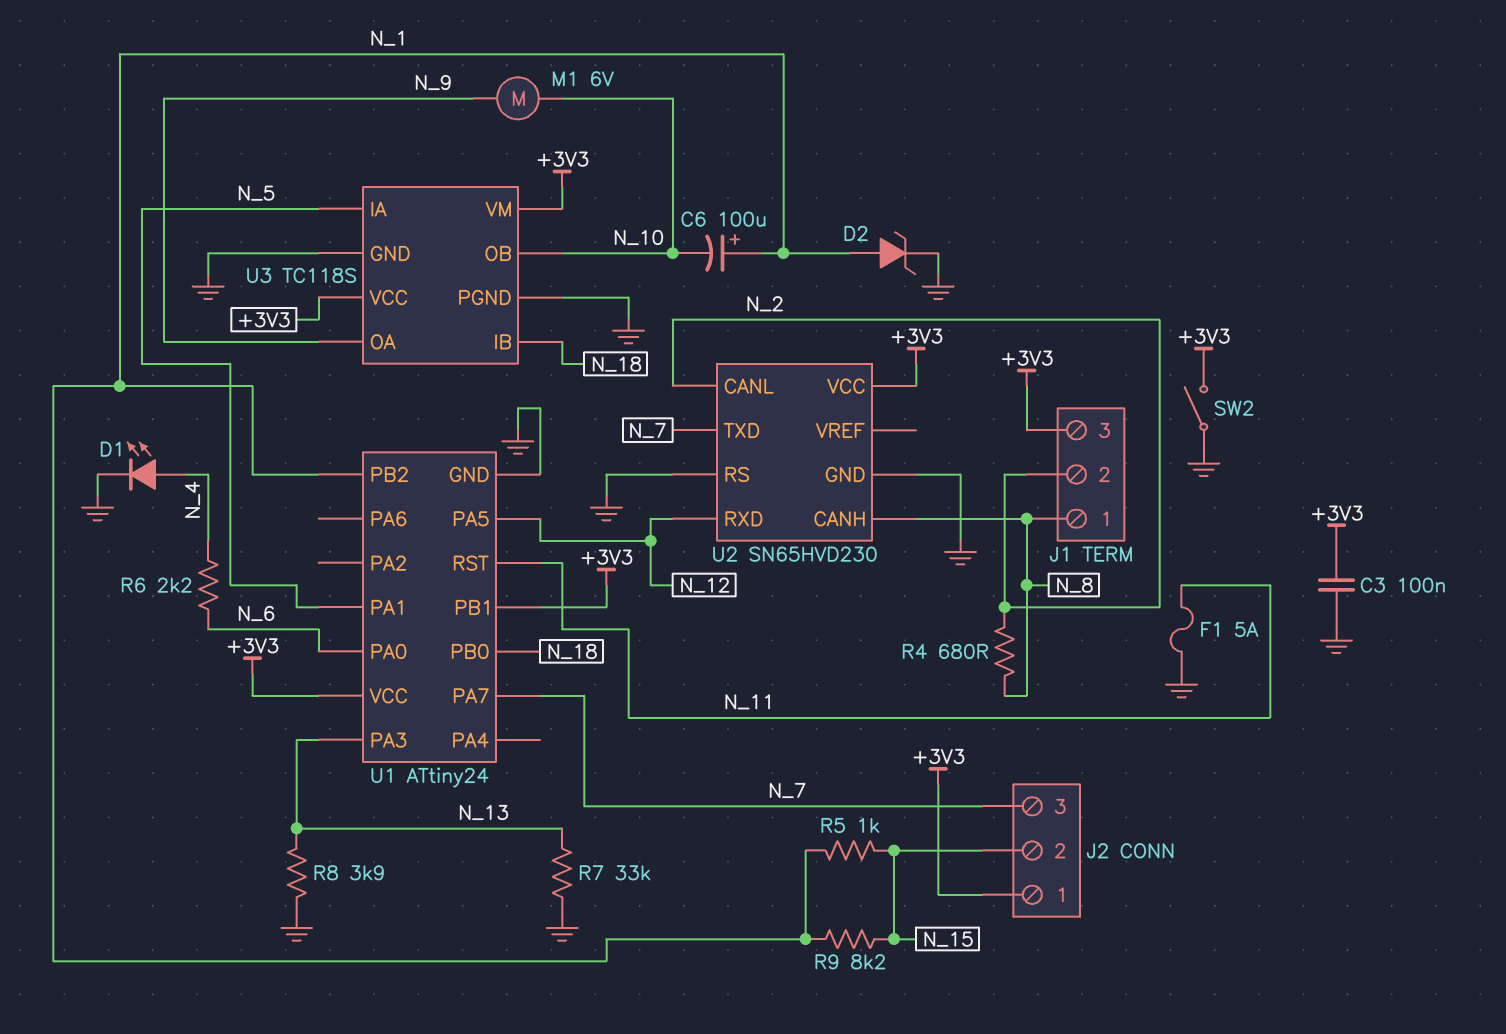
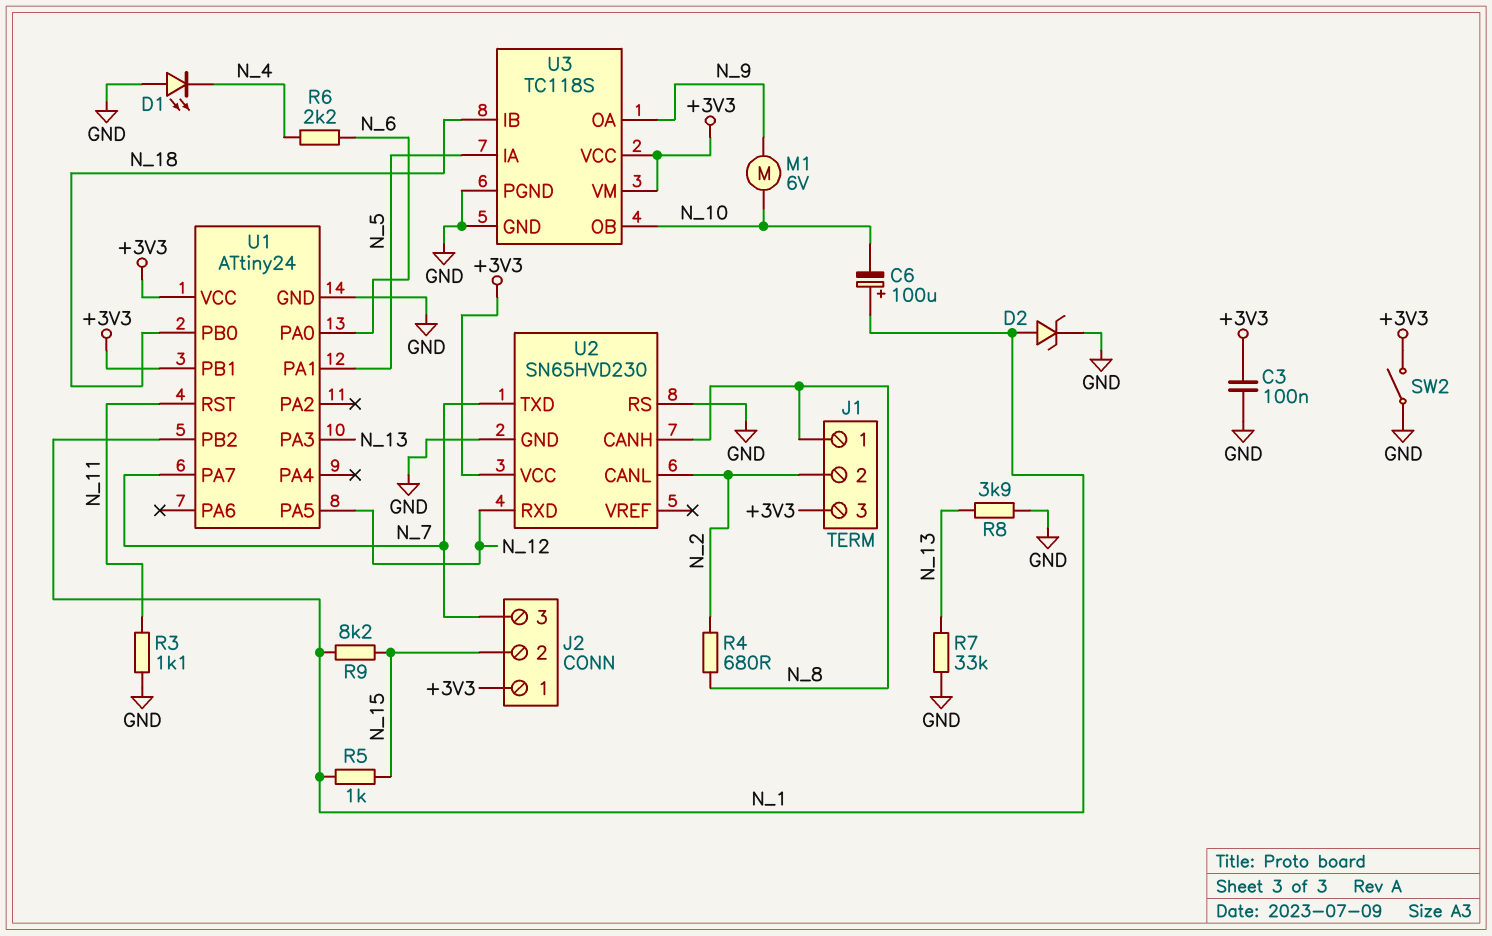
D1: LED (A N_4, K GND) -> LED (A GND, K N_4)
F1: 5A (GND, N_11) -> none
R3: none -> 1.1k (GND, N_11)

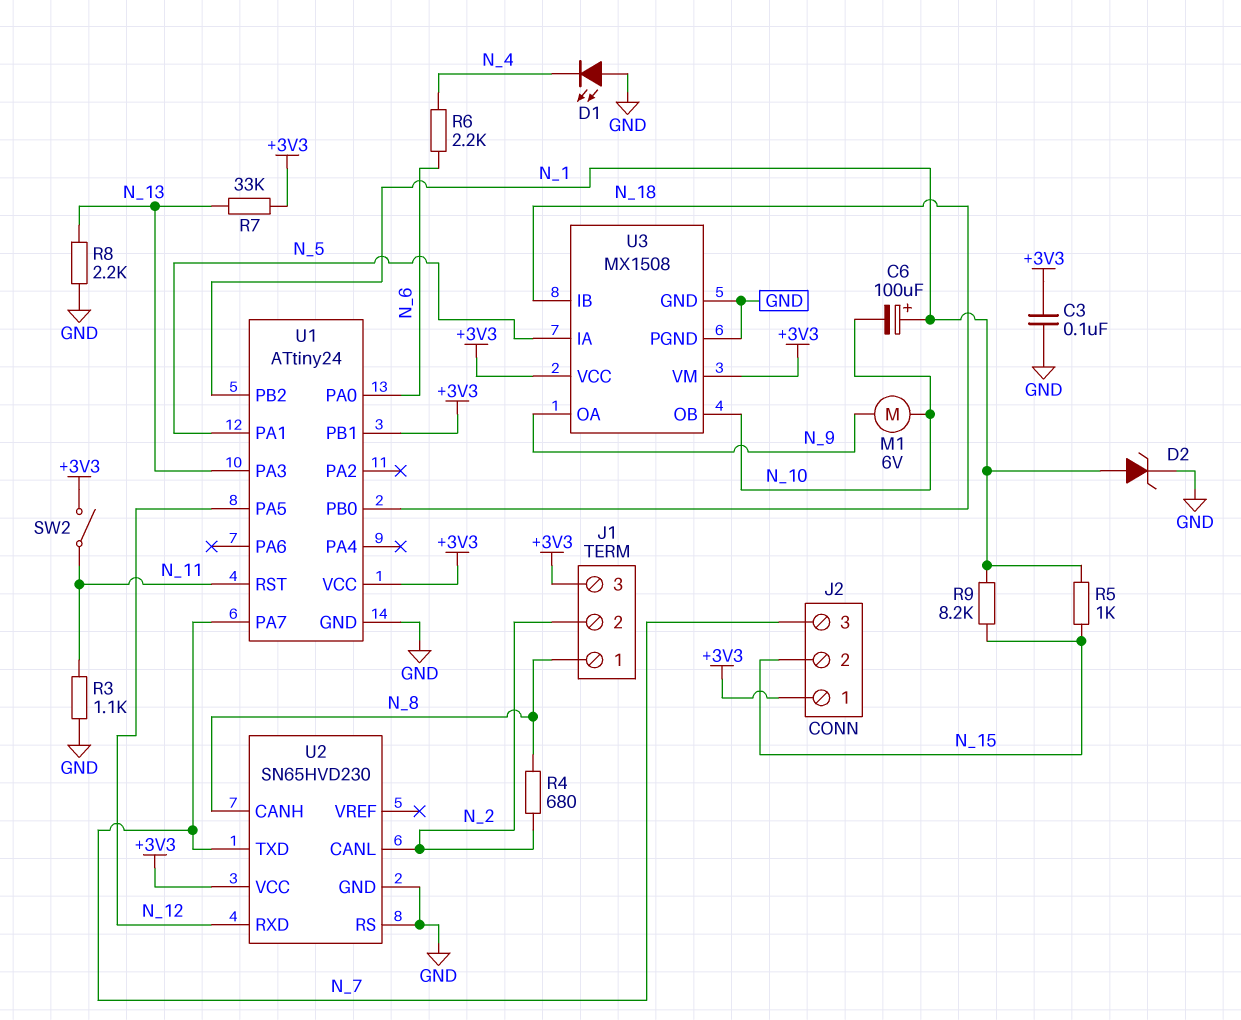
R7: 33k (GND, N_13) -> 33k (+3V3, N_13)
R8: 3.9k (GND, N_13) -> 2.2k (GND, N_13)
SW2: switch (+3V3, GND) -> switch (+3V3, N_11)
U3: TC118S -> MX1508

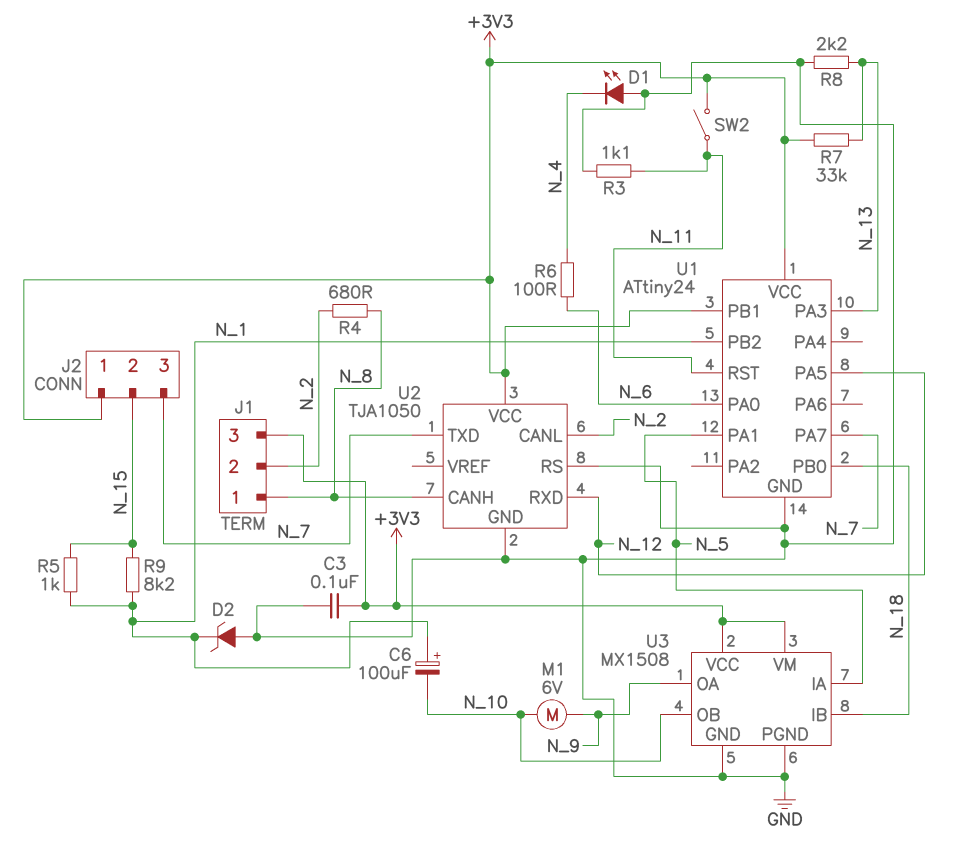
D2: zener (A N_1, K GND) -> zener (A GND, K N_1)
R6: 2.2k (N_4, N_6) -> 100 (N_4, N_6)
U2: SN65HVD230 -> TJA1050

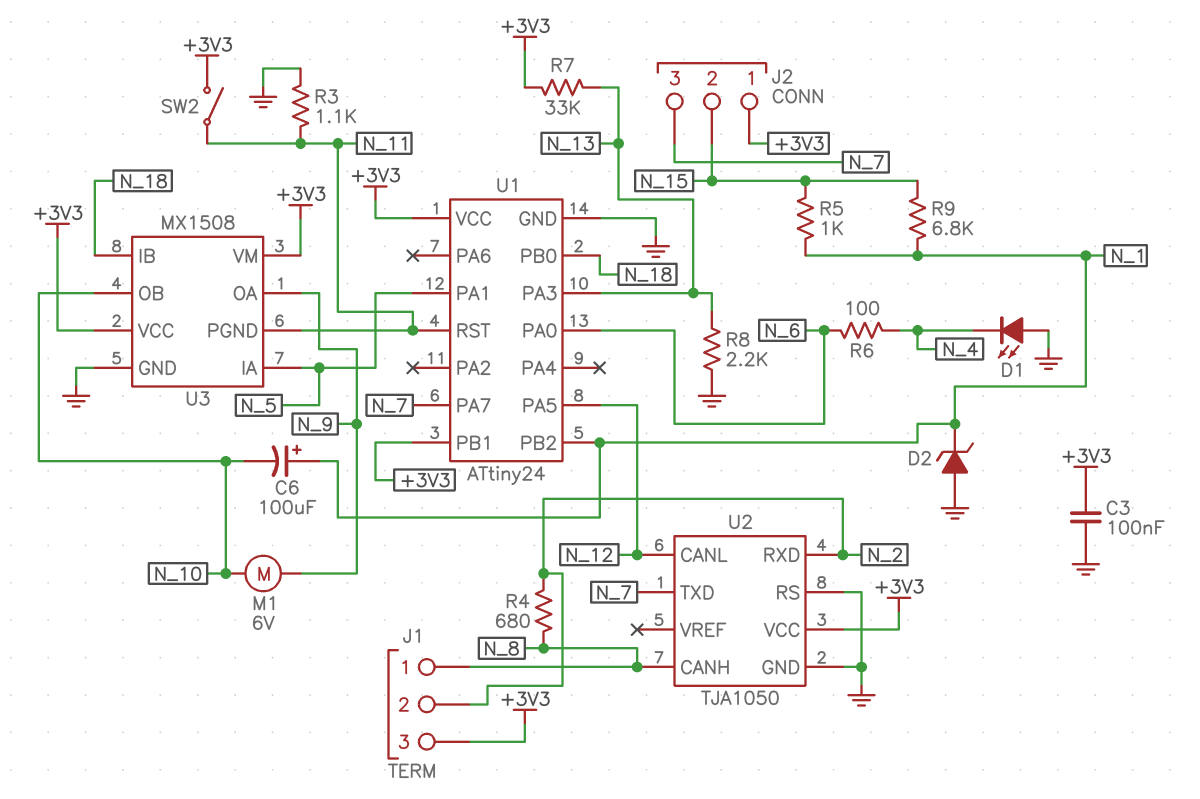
R9: 8.2k (N_1, N_15) -> 6.8k (N_1, N_15)
U2 pin CANL: N_2 -> N_12
U2 pin RXD: N_12 -> N_2
U3 pin PGND: GND -> N_11

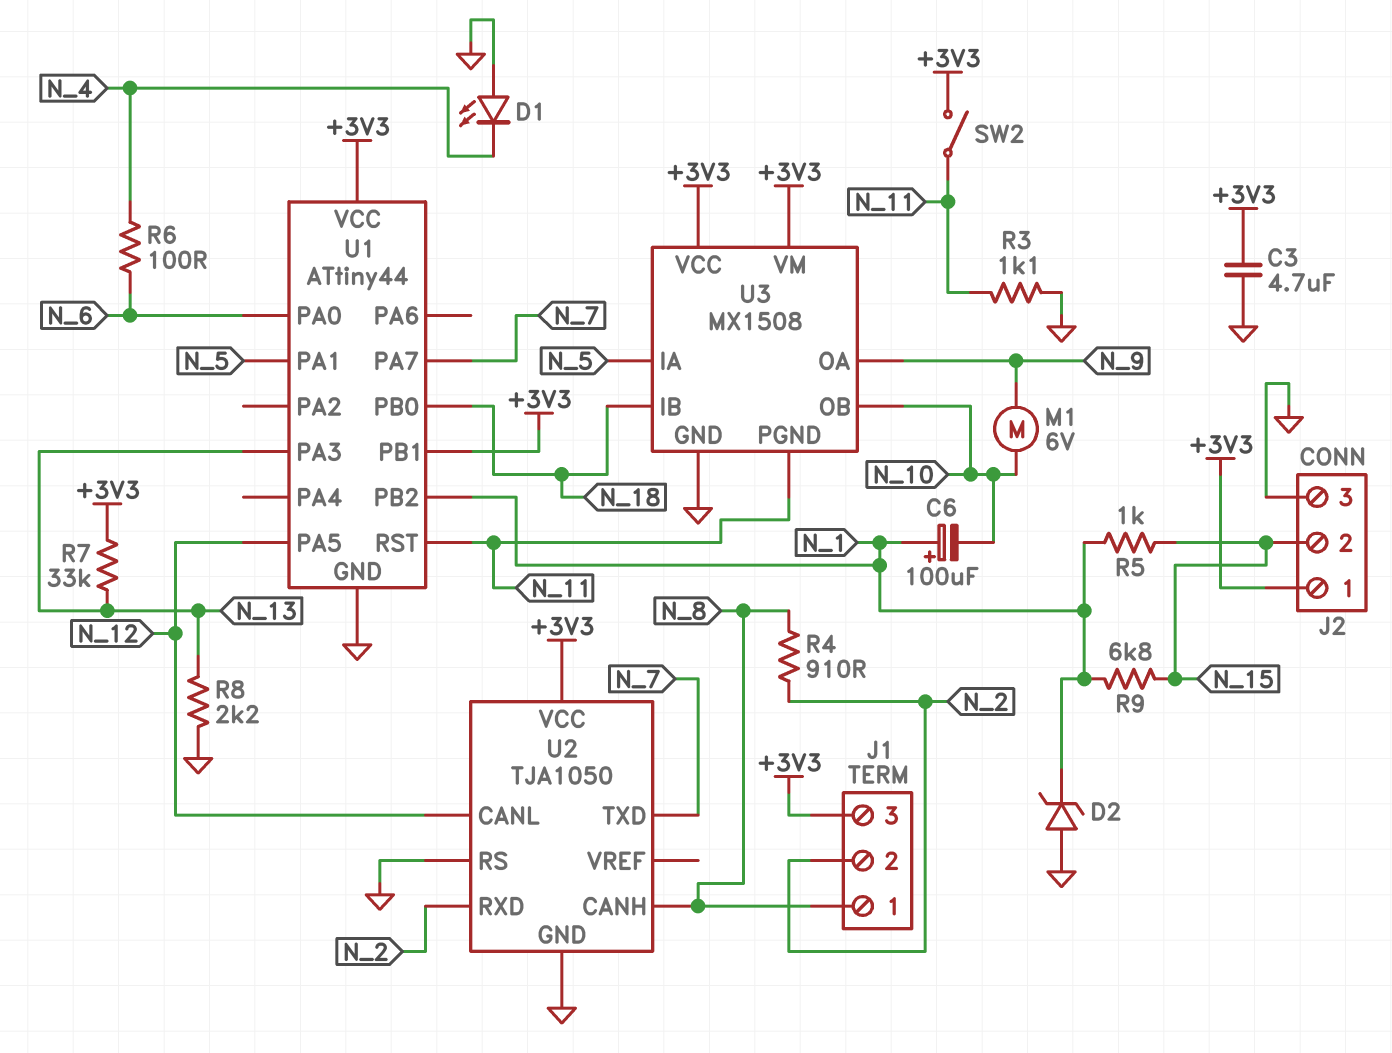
C3: 100nF (+3V3, GND) -> 4.7uF (+3V3, GND)
J2 pin 3: N_7 -> GND
R4: 680 (N_2, N_8) -> 910 (N_2, N_8)
U1: ATtiny24 -> ATtiny44

